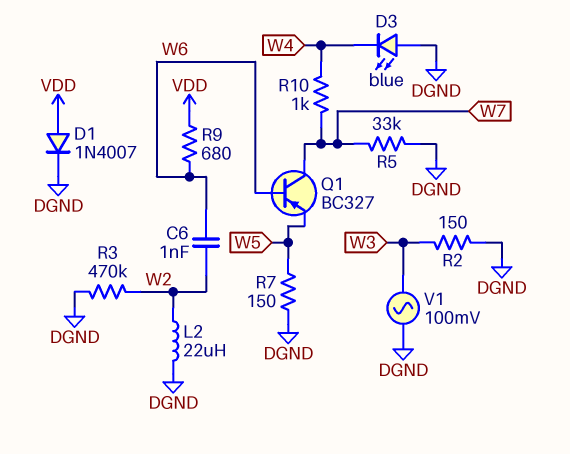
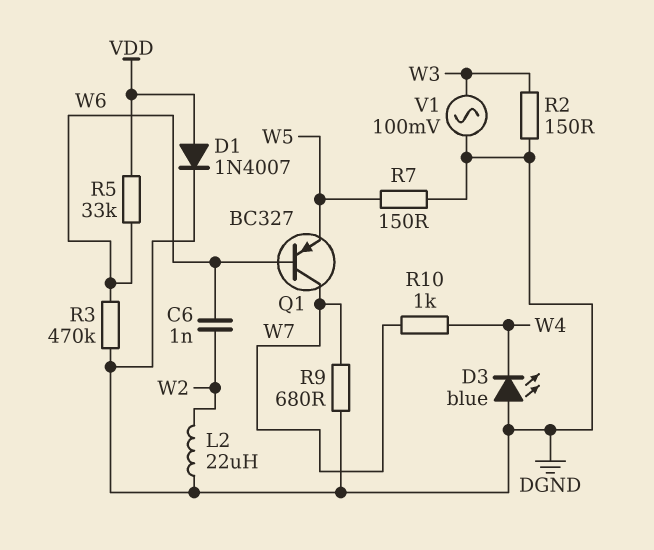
R3: 470k (DGND, W2) -> 470k (DGND, W6)
R5: 33k (DGND, W7) -> 33k (VDD, W6)
R9: 680 (VDD, W6) -> 680 (DGND, W7)

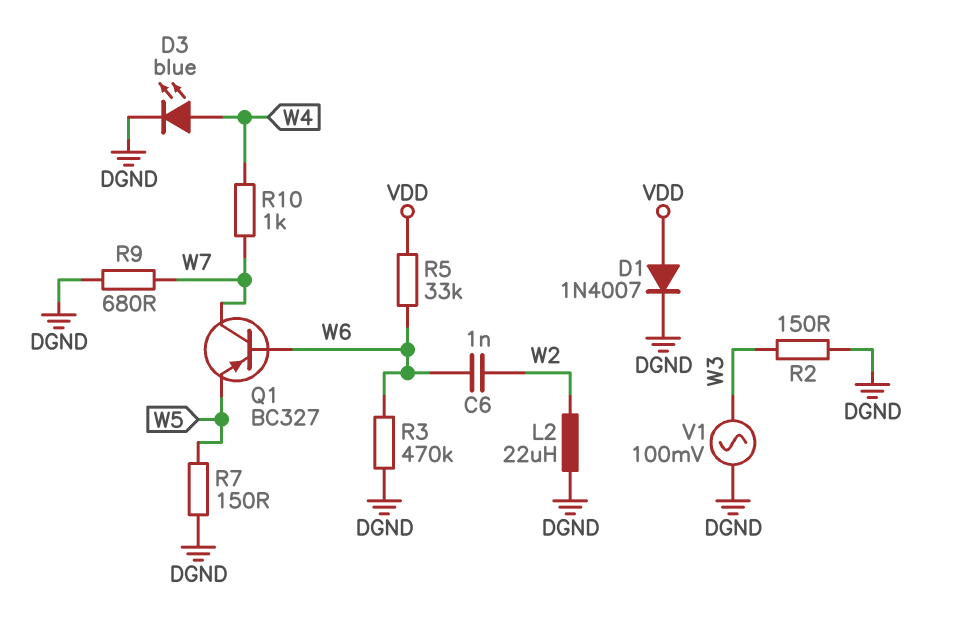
D3: LED blue (A DGND, K W4) -> LED blue (A W4, K DGND)

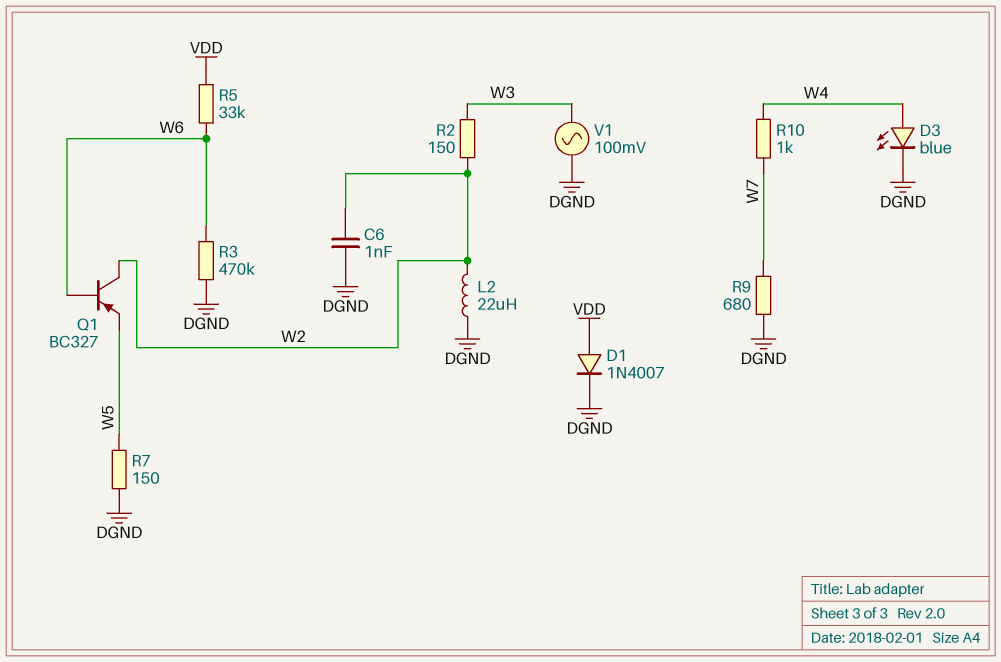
C6: 1nF (W2, W6) -> 1nF (DGND, W2)
Q1: PNP BC327 (B W6, C W7, E W5) -> PNP BC327 (B W6, C W2, E W5)
R2: 150 (DGND, W3) -> 150 (W2, W3)

